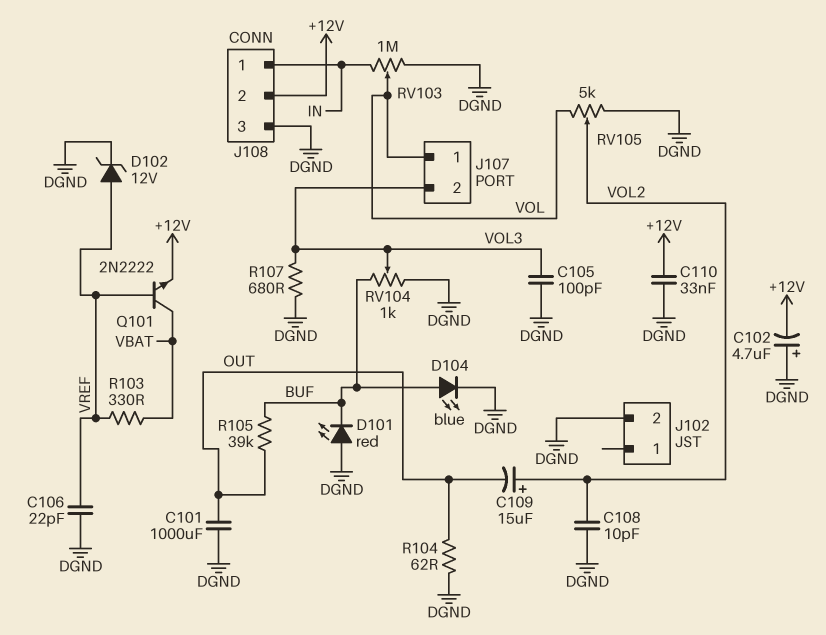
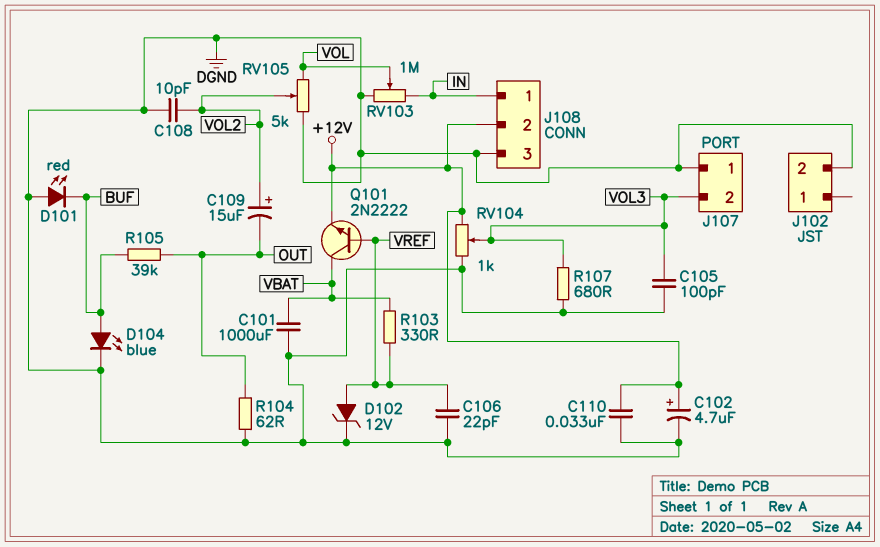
C101: 1000uF (DGND, OUT) -> 1000uF (DGND, VBAT)
C102: 4.7uF (plus DGND, minus +12V) -> 4.7uF (plus +12V, minus DGND)
J107 pin 1: VOL -> DGND
RV104: 1k (BUF, DGND, wiper VOL3) -> 1k (+12V, DGND, wiper VOL3)

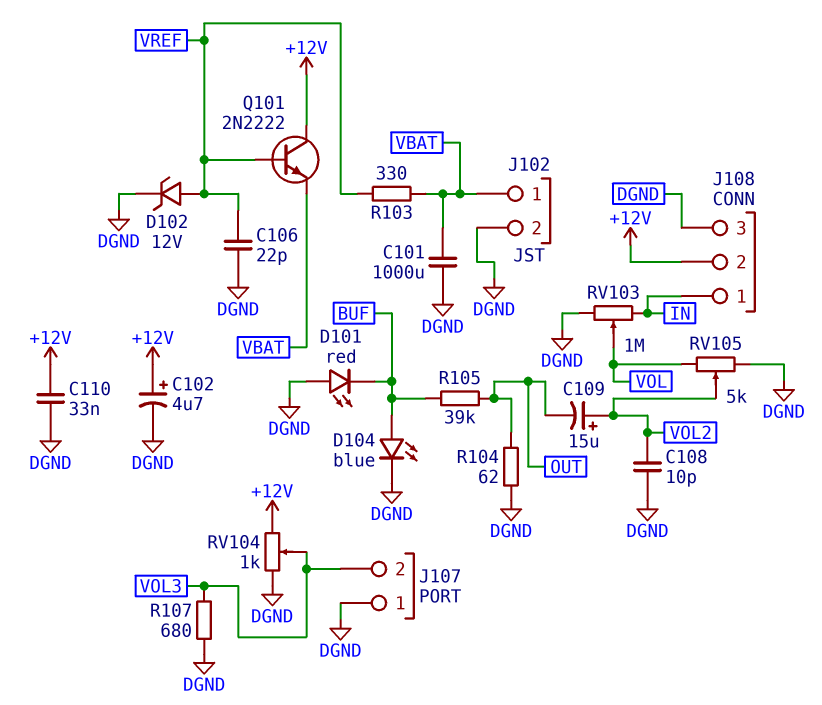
C105: 100pF (DGND, VOL3) -> none
J102 pin 1: none -> VBAT
Q101: NPN 2N2222 (B VREF, C VBAT, E +12V) -> NPN 2N2222 (B VREF, C +12V, E VBAT)

